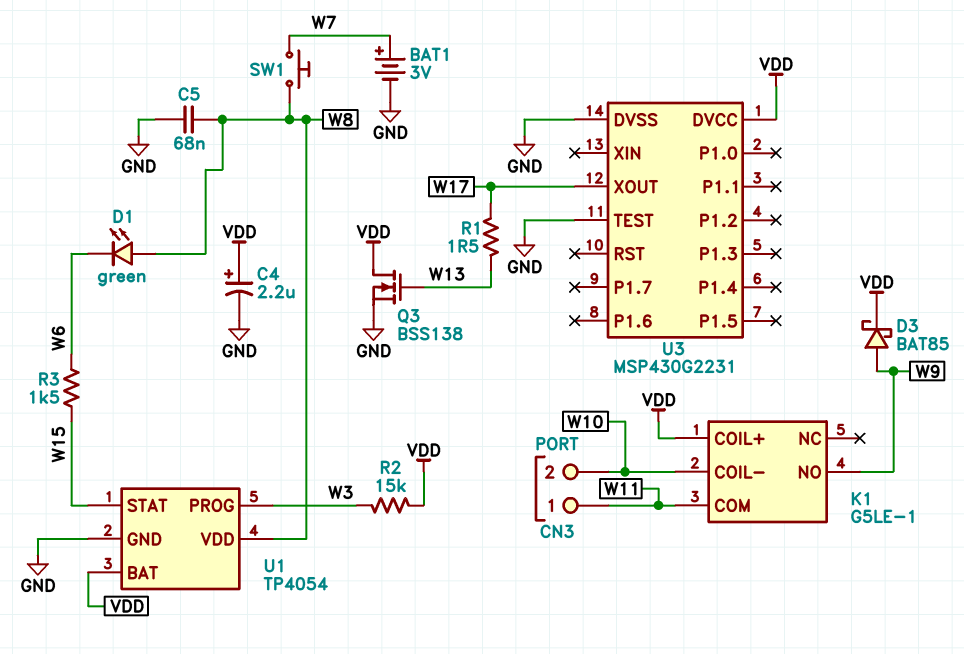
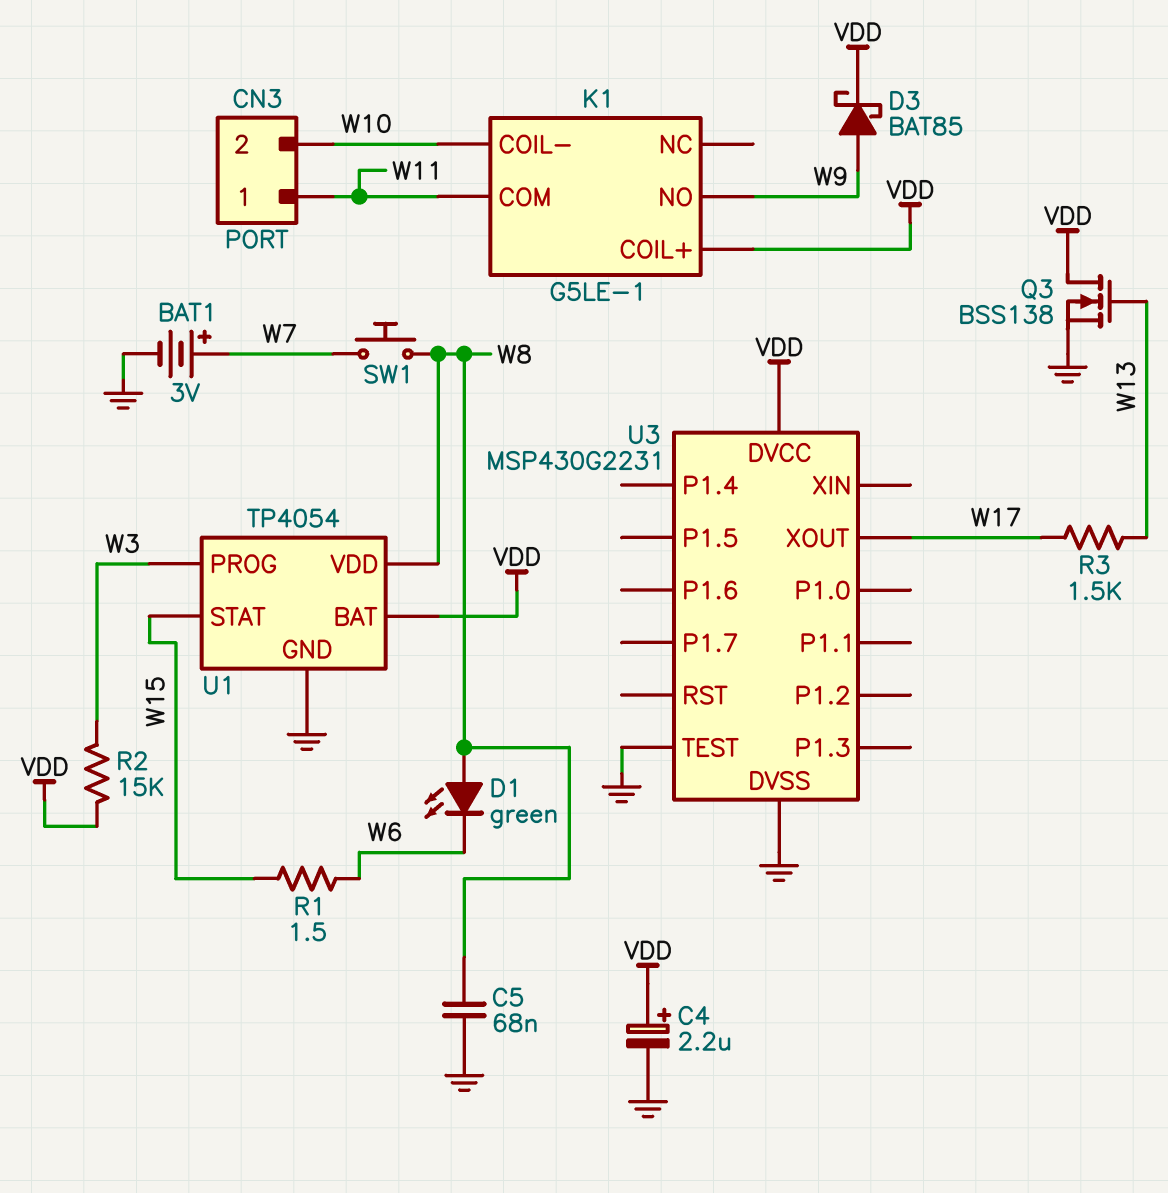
R1: 1.5 (W13, W17) -> 1.5 (W6, W15)
R3: 1.5k (W6, W15) -> 1.5k (W13, W17)

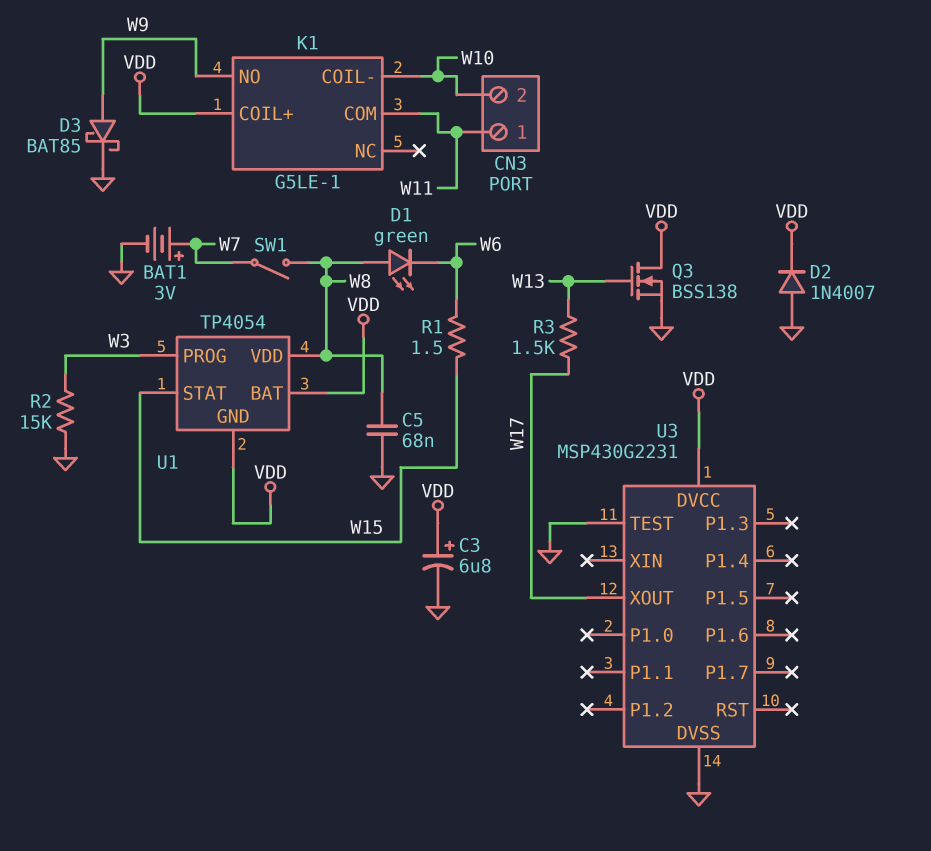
C3: none -> 6.8uF (plus VDD, minus GND)
C4: 2.2uF (plus VDD, minus GND) -> none
D2: none -> diode 1N4007 (A GND, K VDD)
D3: schottky BAT85 (A W9, K VDD) -> schottky BAT85 (A W9, K GND)
R2: 15k (VDD, W3) -> 15k (GND, W3)
SW1: button (W7, W8) -> switch (W7, W8)
U1 pin GND: GND -> VDD

